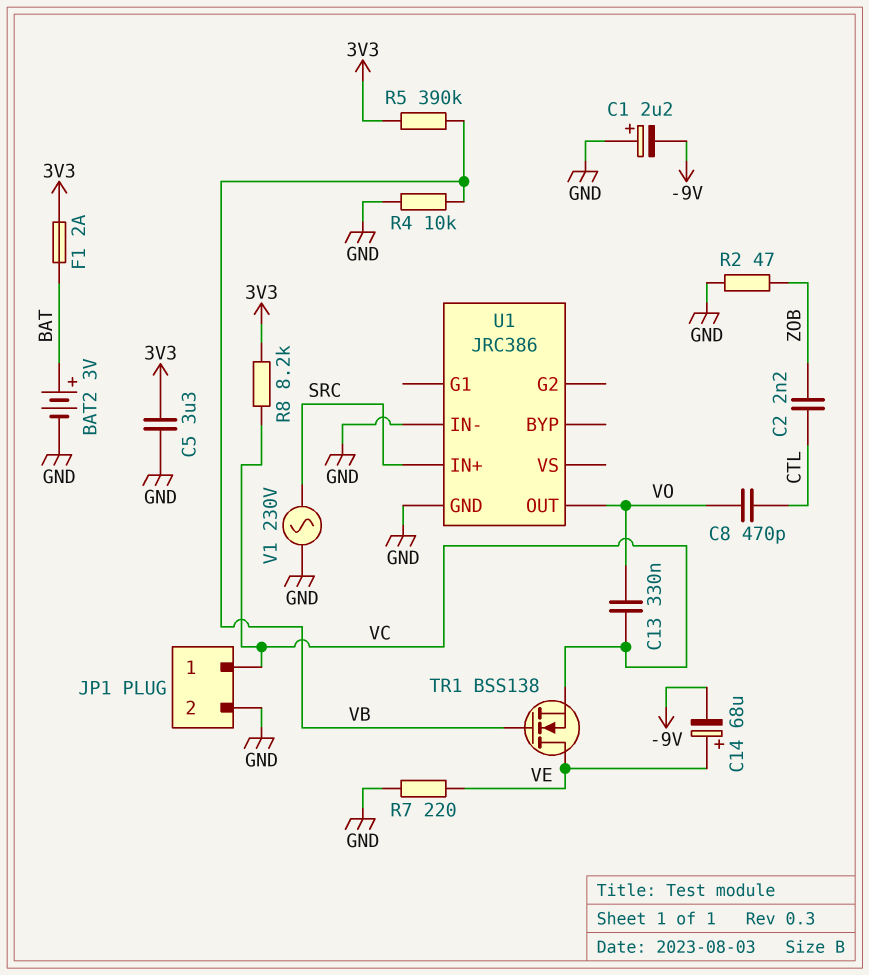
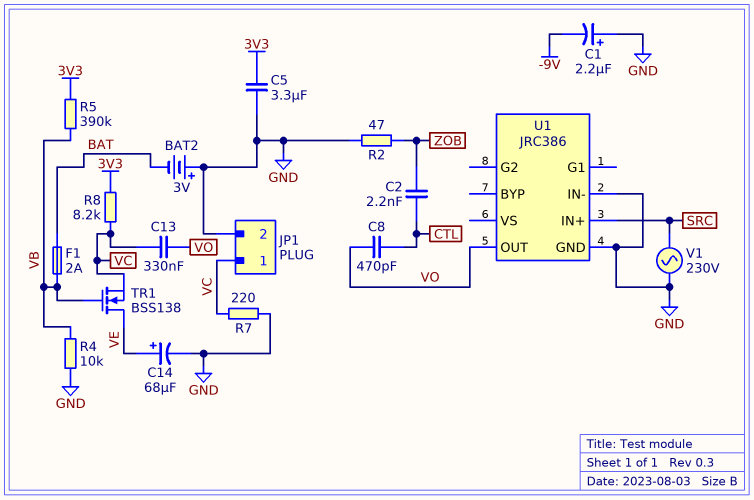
BAT2: 3V (plus BAT, minus GND) -> 3V (plus GND, minus BAT)
C14: 68uF (plus VE, minus -9V) -> 68uF (plus VE, minus GND)
F1: 2A (3V3, BAT) -> 2A (BAT, VB)
R7: 220 (GND, VE) -> 220 (GND, VC)

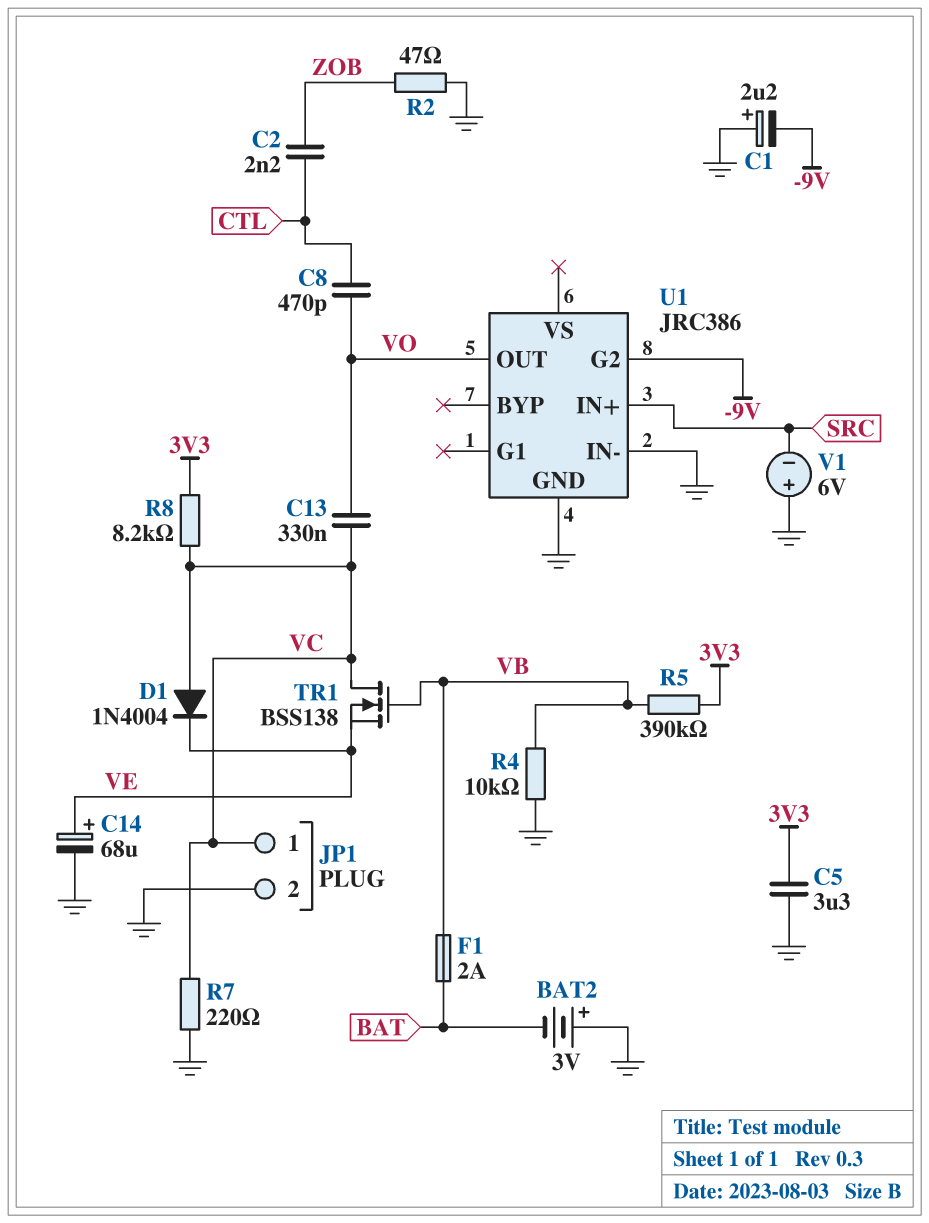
D1: none -> diode 1N4004 (A VC, K VE)
TR1: NMOS BSS138 (G VB, D VE, S VC) -> NMOS BSS138 (G VB, D VC, S VE)
U1 pin G2: none -> -9V
V1: AC 230V (GND, SRC) -> 6V (plus GND, minus SRC)

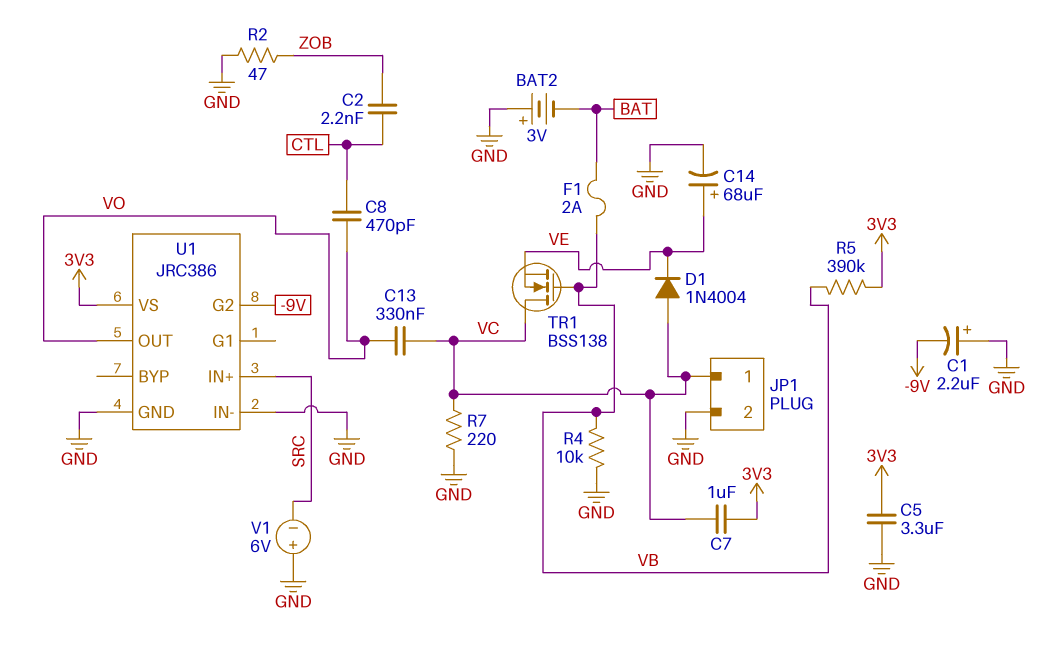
C7: none -> 1uF (3V3, VC)
R8: 8.2k (3V3, VC) -> none
U1 pin VS: none -> 3V3

